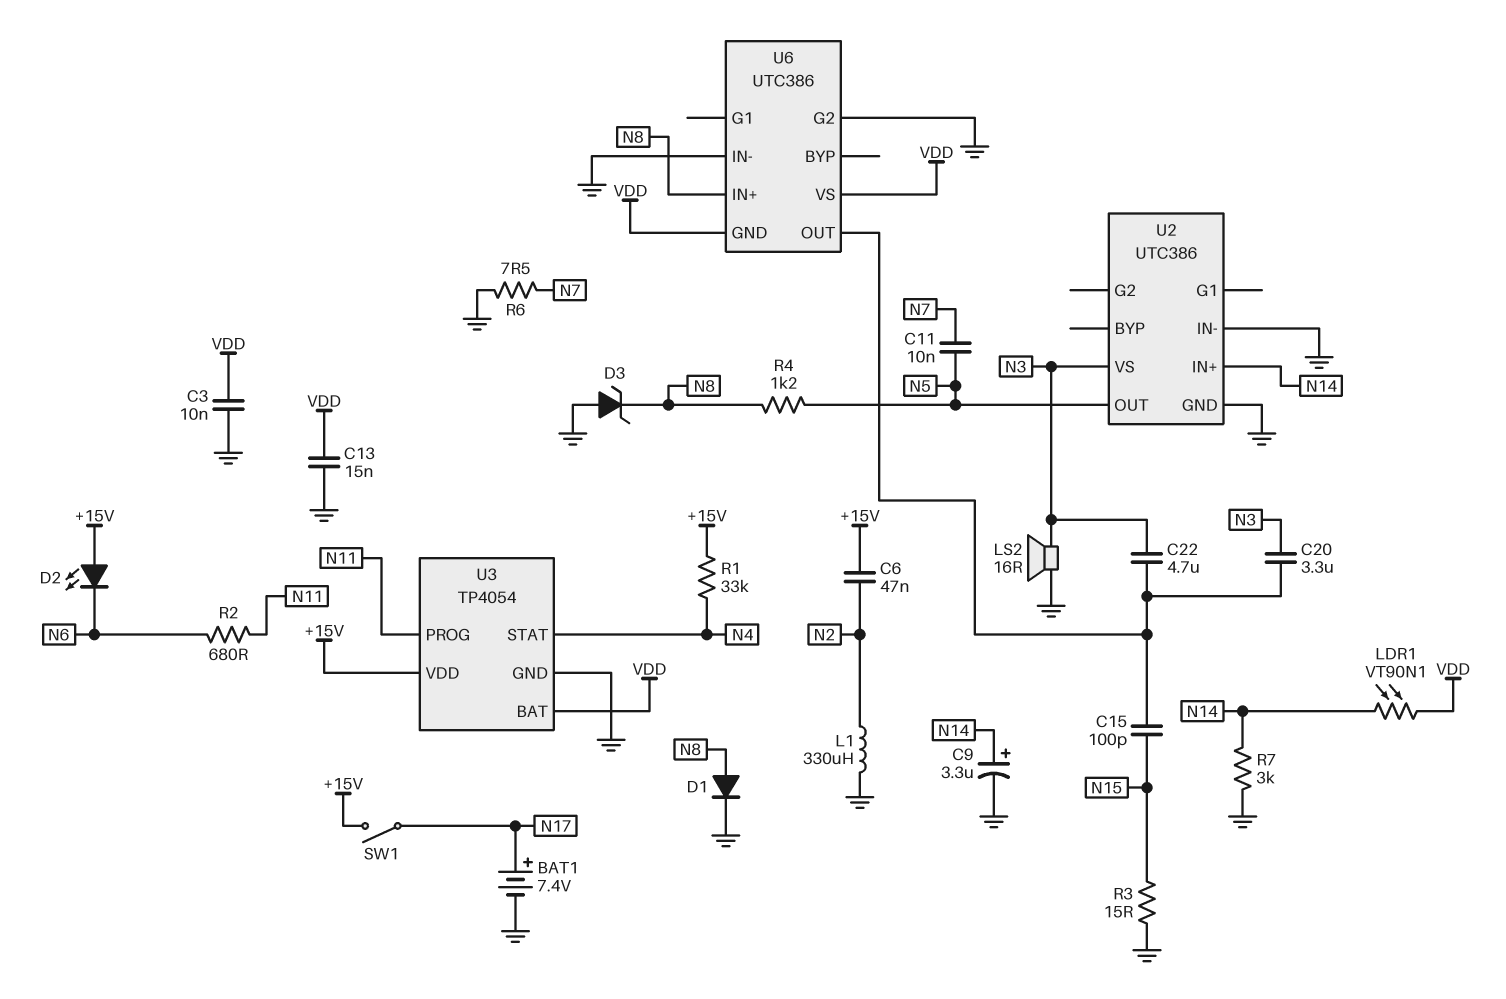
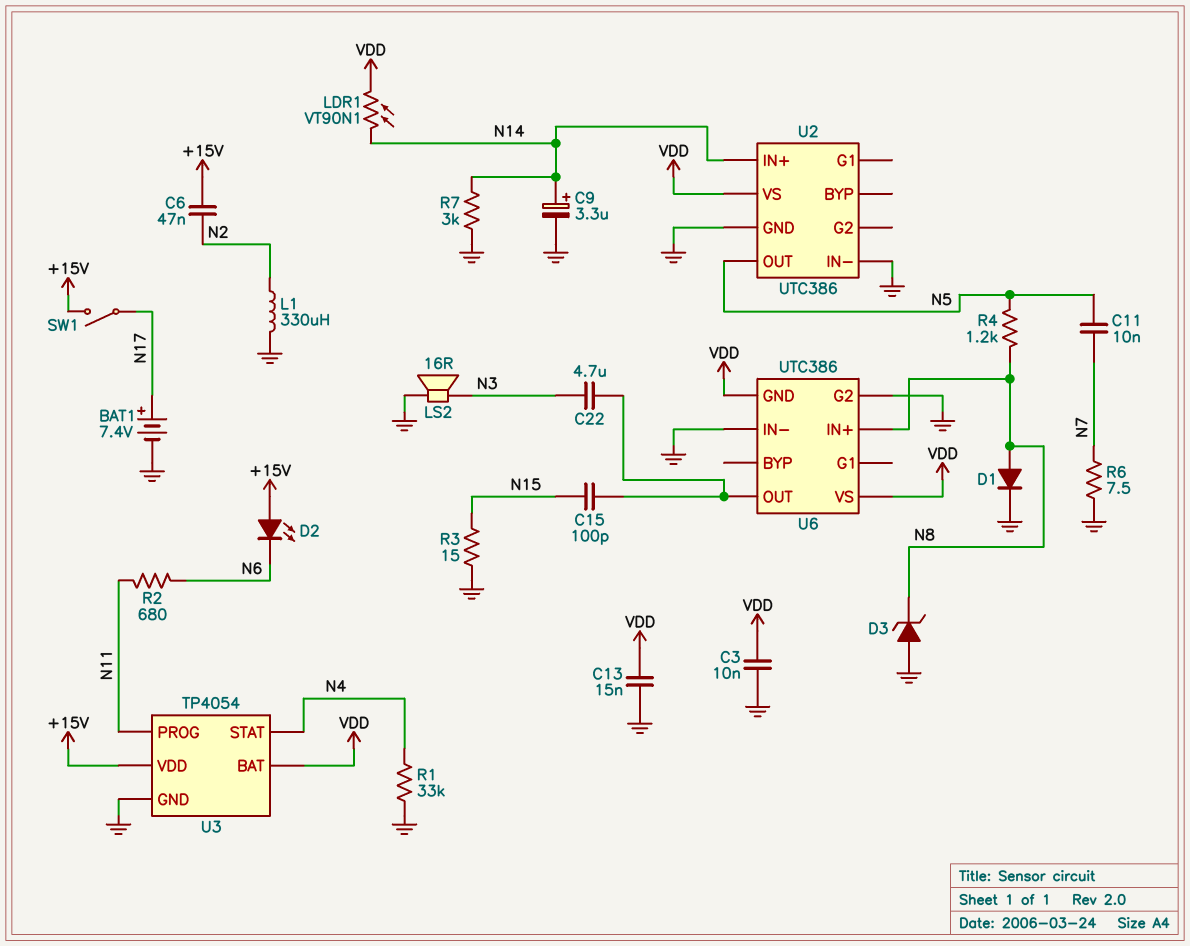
C20: 3.3uF (N3, U6/OUT) -> none
R1: 33k (+15V, N4) -> 33k (GND, N4)
U2 pin VS: N3 -> VDD

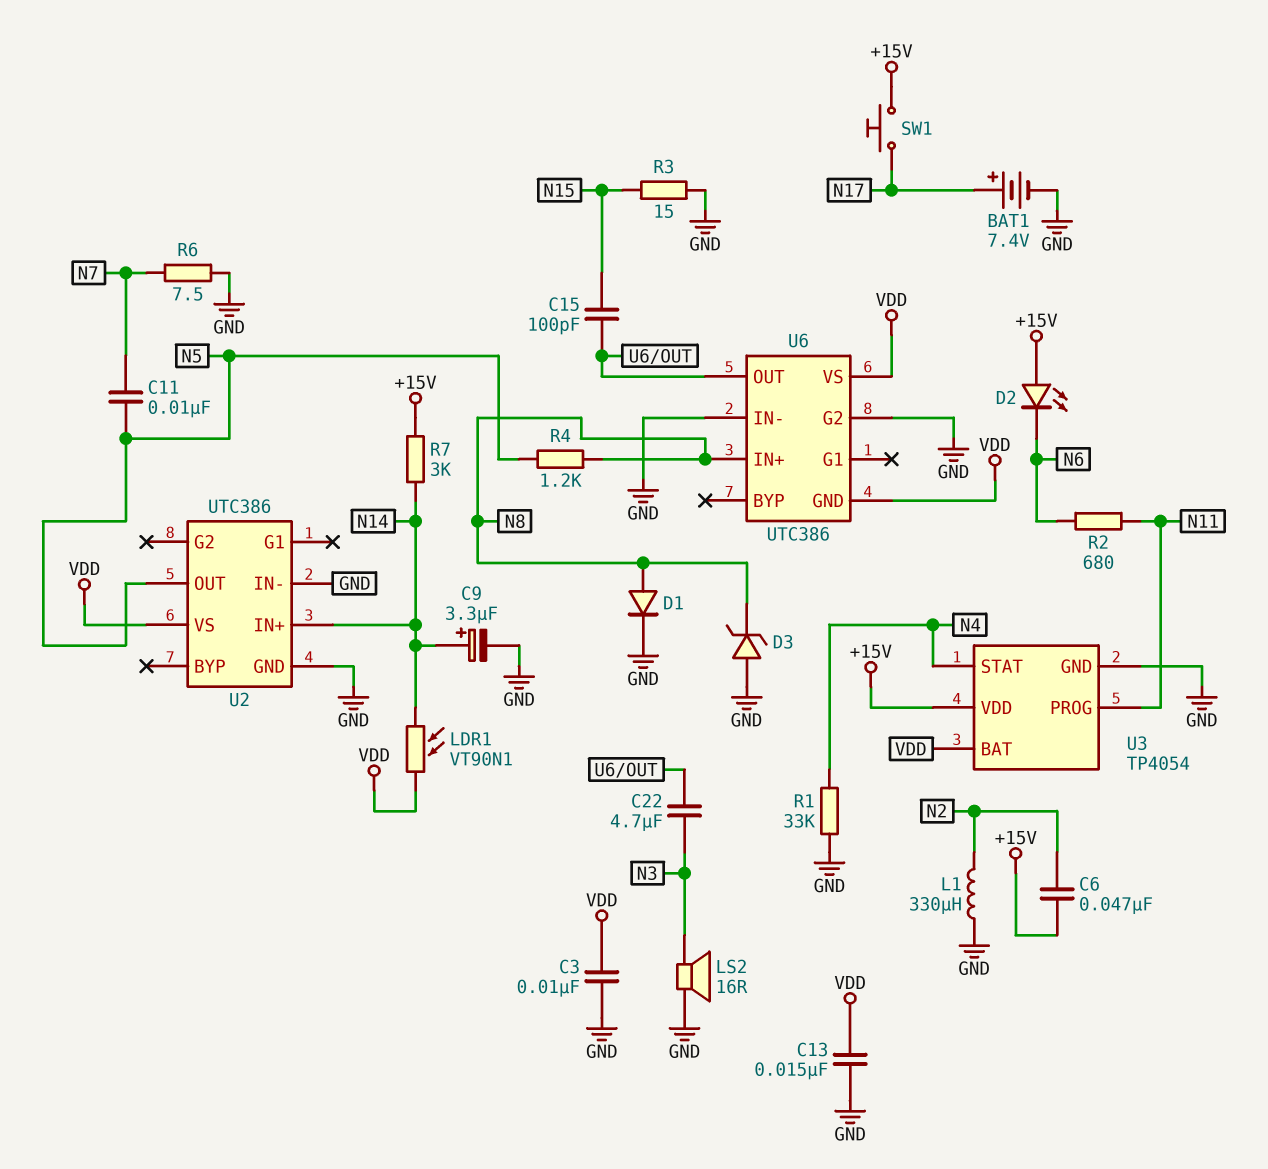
R7: 3k (GND, N14) -> 3k (+15V, N14)
SW1: switch (+15V, N17) -> button (+15V, N17)

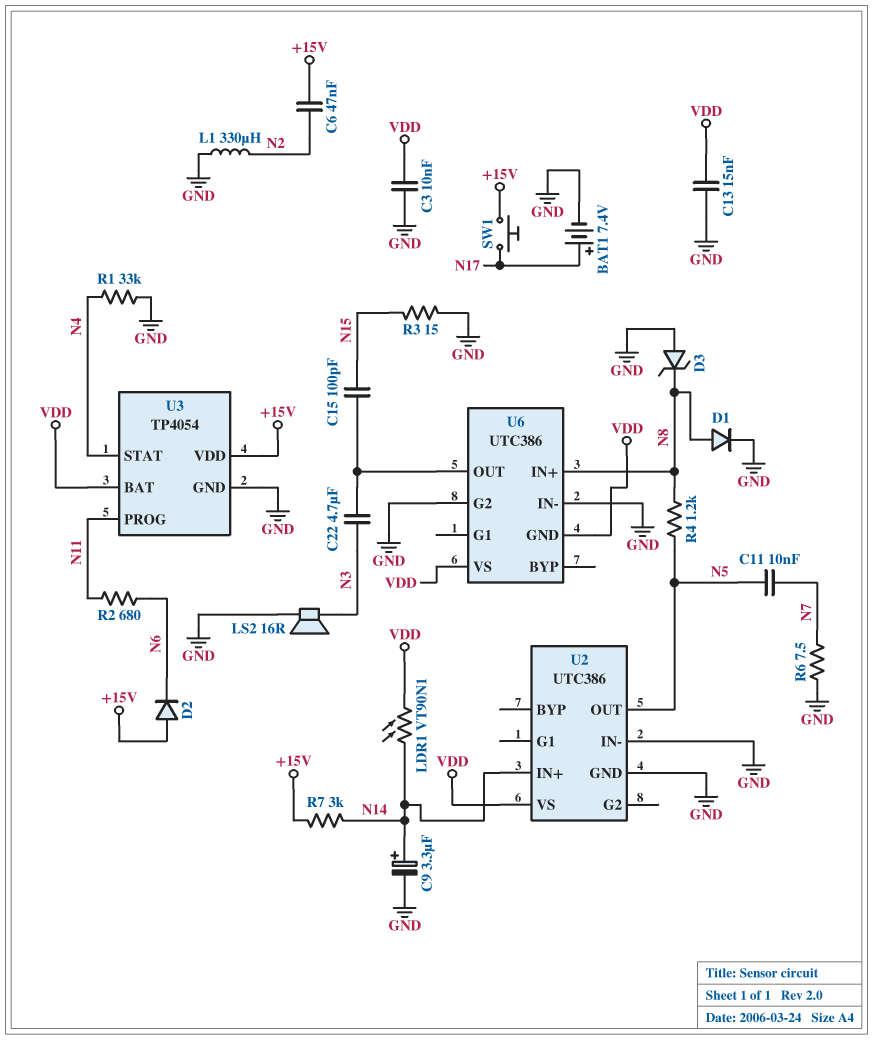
D2: LED (A +15V, K N6) -> diode (A +15V, K N6)

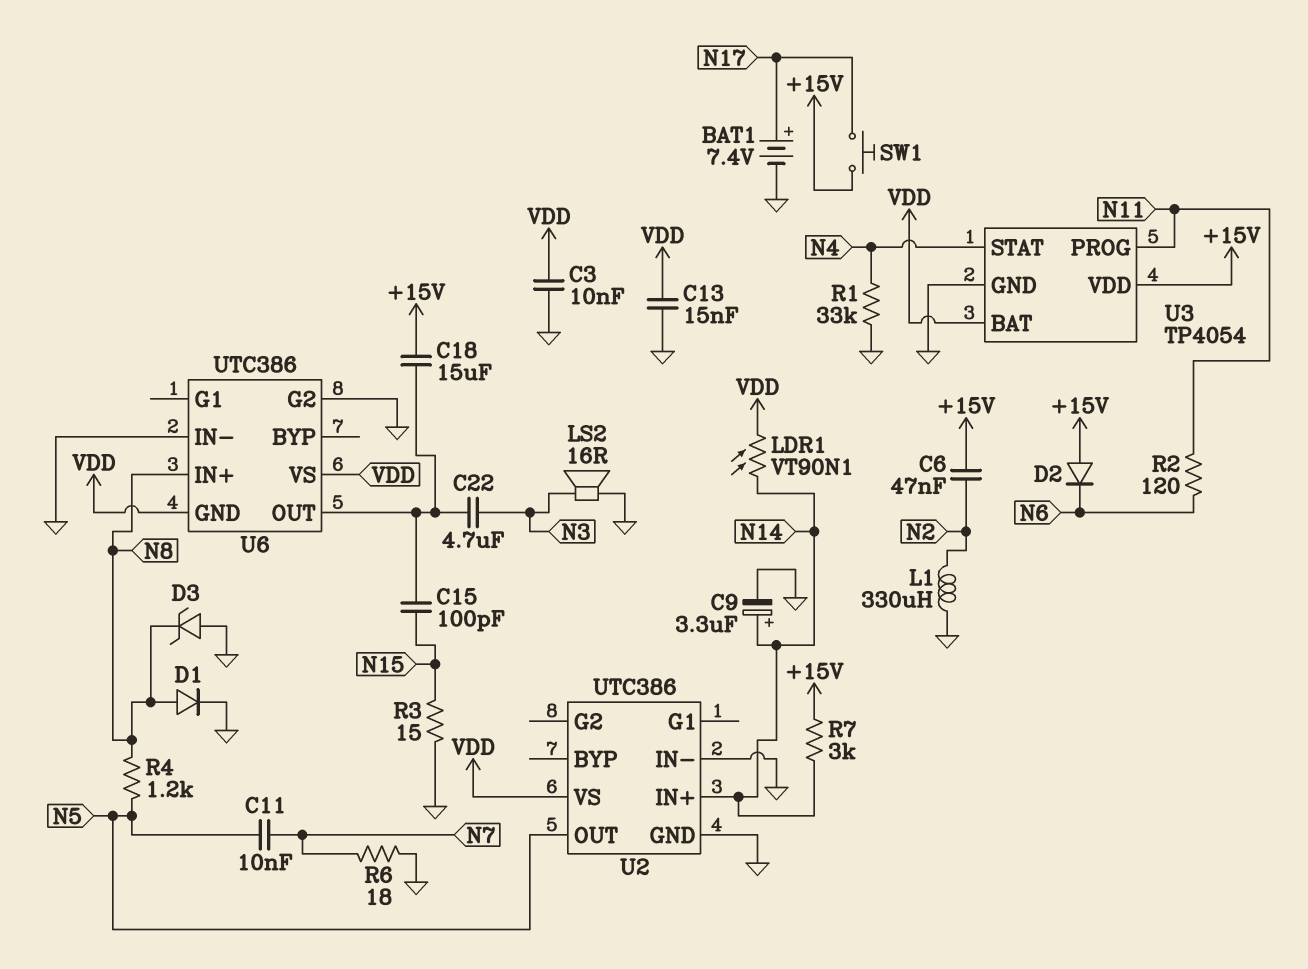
C18: none -> 15uF (+15V, U6/OUT)
R2: 680 (N6, N11) -> 120 (N6, N11)
R6: 7.5 (GND, N7) -> 18 (GND, N7)

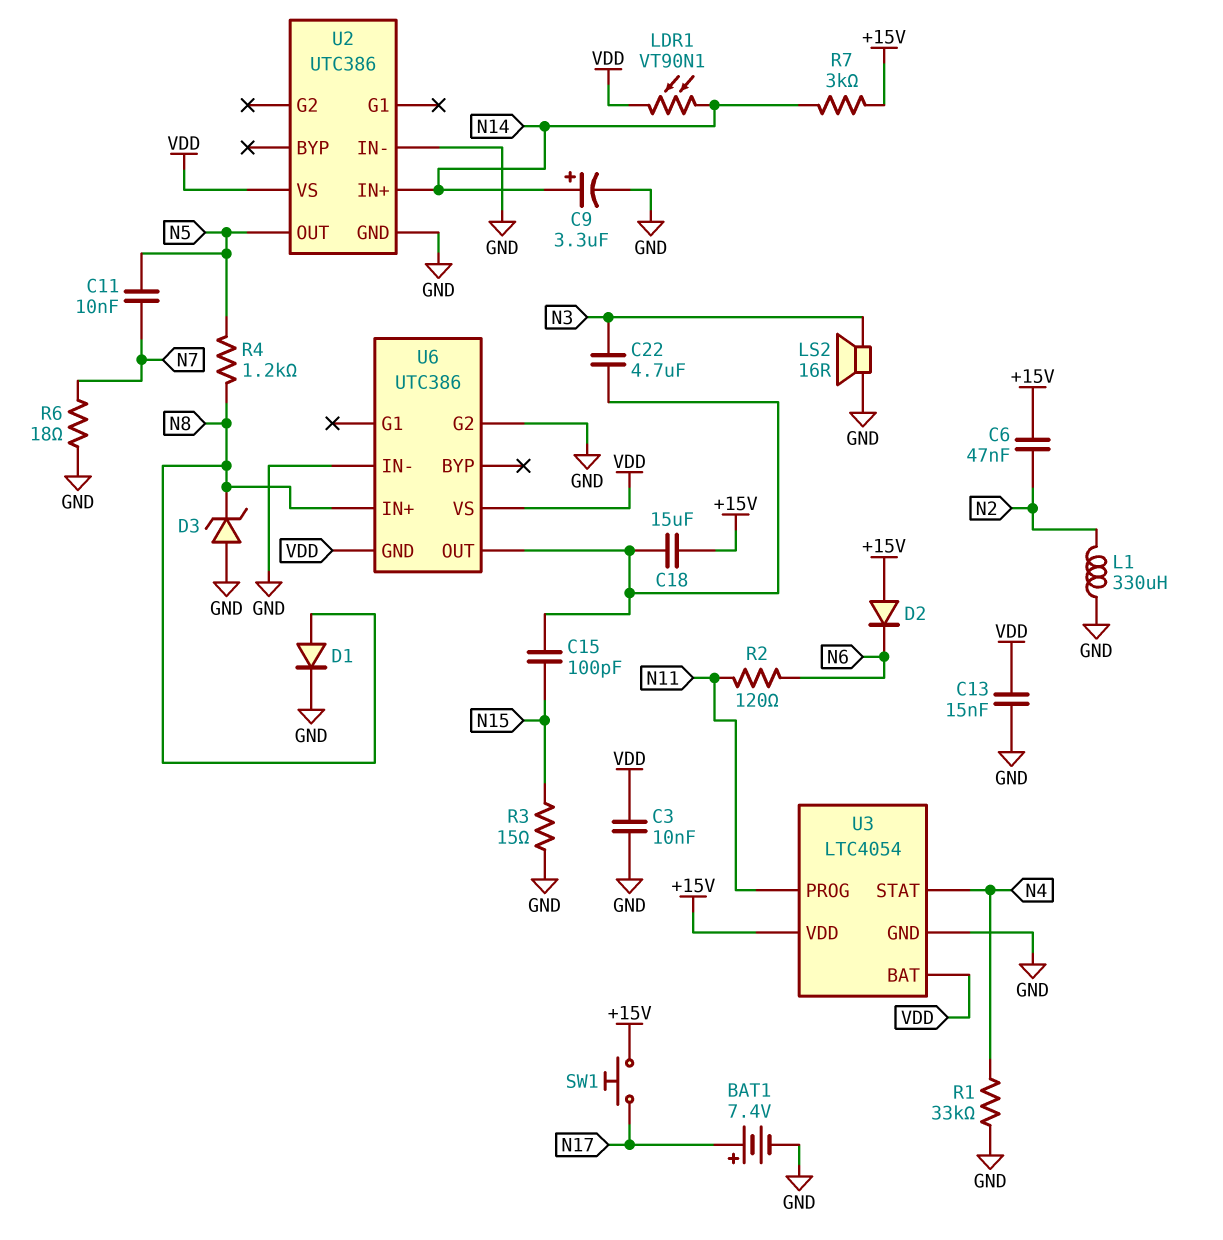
U3: TP4054 -> LTC4054

